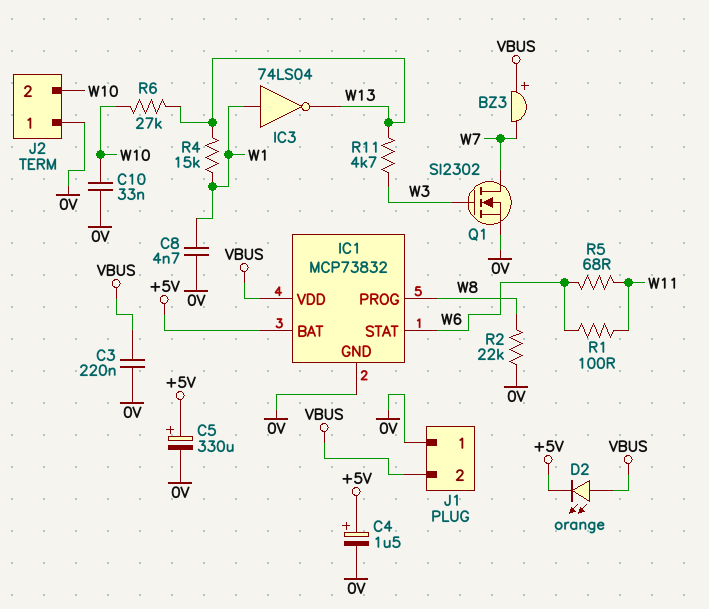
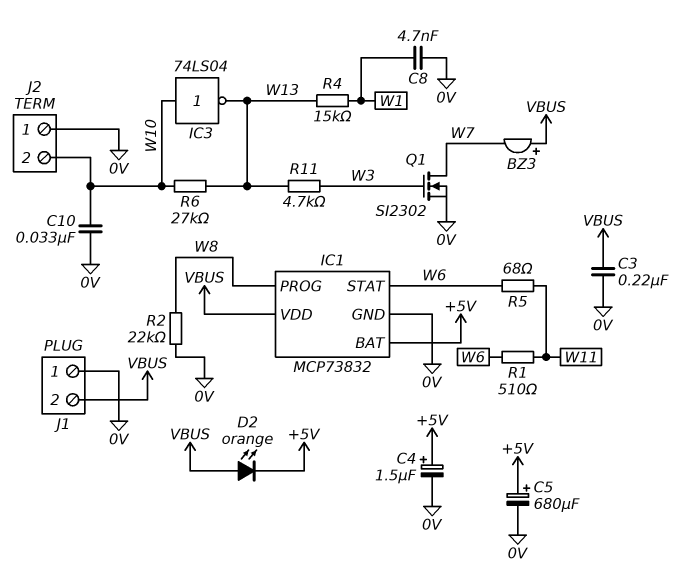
C5: 330uF (plus +5V, minus 0V) -> 680uF (plus +5V, minus 0V)
IC3: NOT 74LS04 (in W1, out W13) -> NOT 74LS04 (in W10, out W13)
R1: 100 (W6, W11) -> 510 (W6, W11)

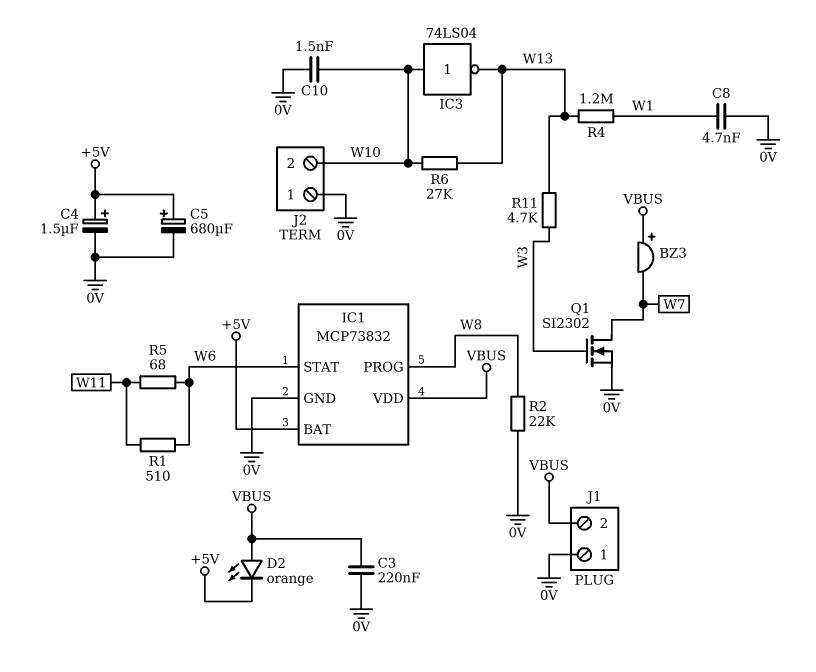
C10: 33nF (0V, W10) -> 1.5nF (0V, W10)
R4: 15k (W1, W13) -> 1.2M (W1, W13)

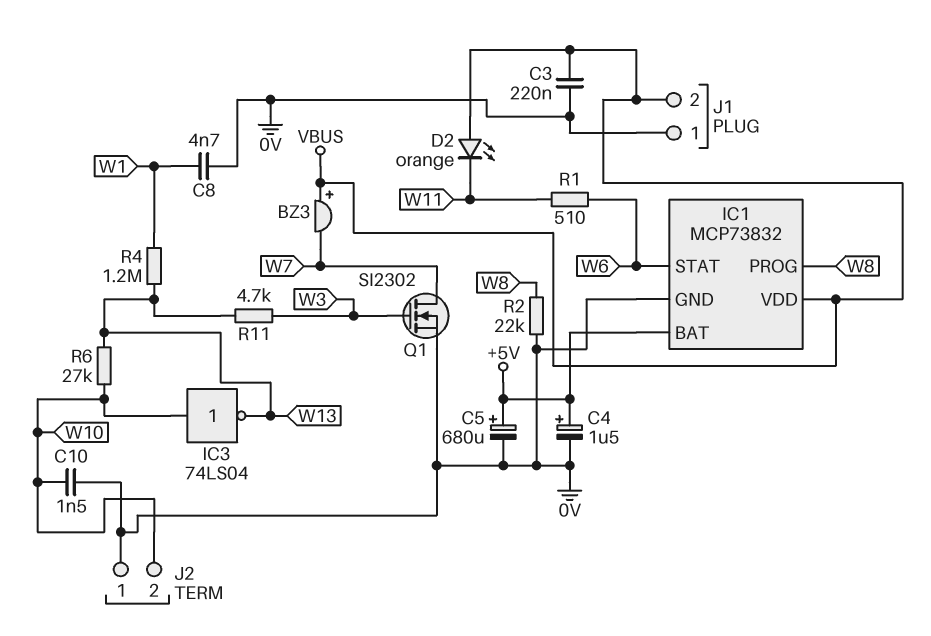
D2: LED orange (A VBUS, K +5V) -> LED orange (A VBUS, K W11)
R5: 68 (W6, W11) -> none

